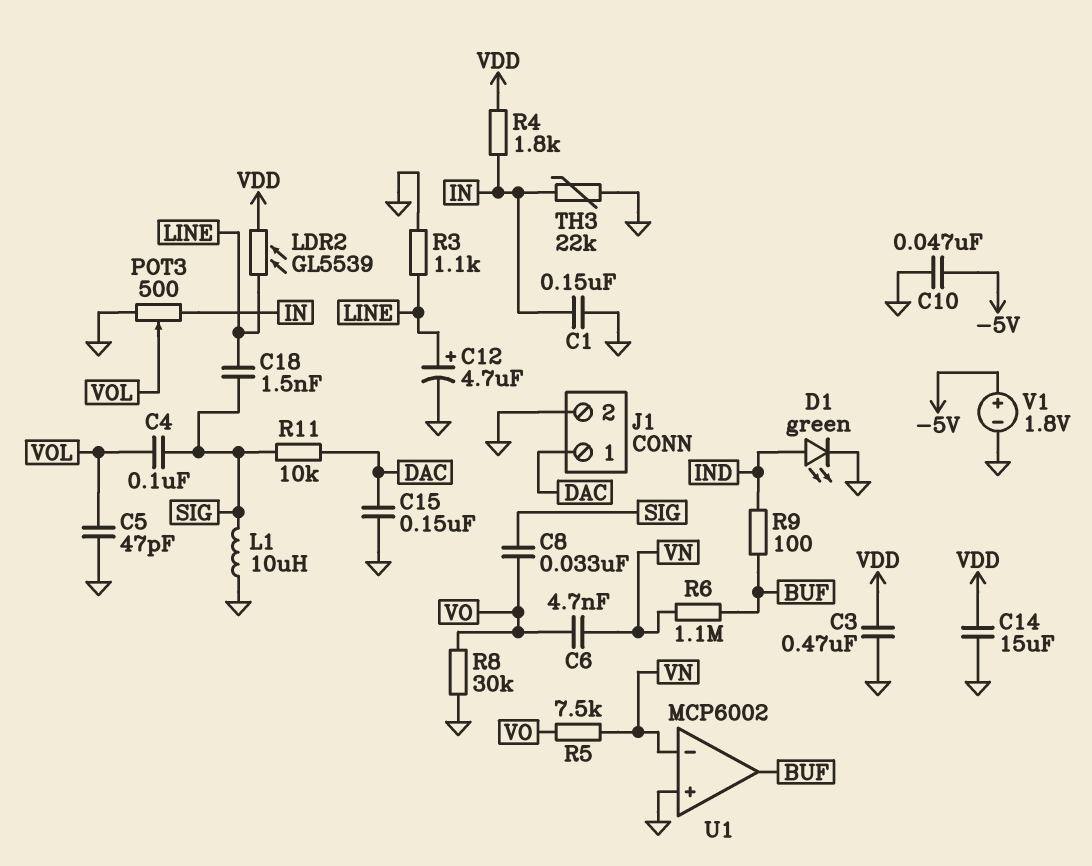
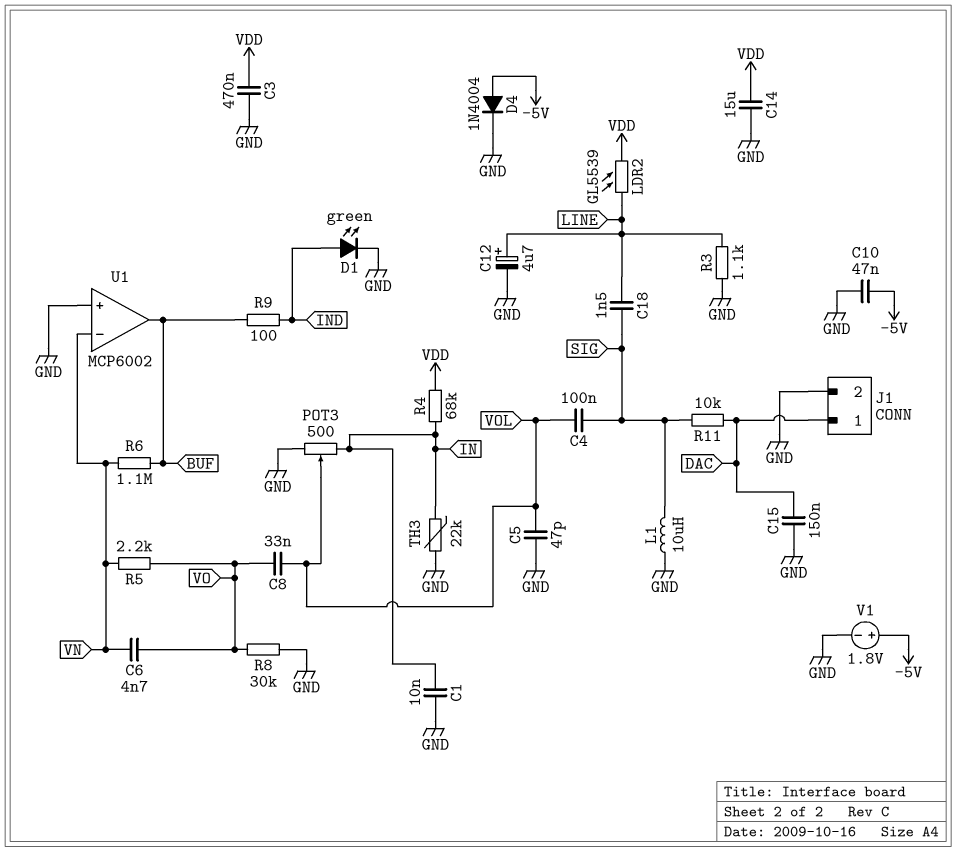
C1: 150nF (GND, IN) -> 10nF (GND, IN)
C8: 33nF (SIG, VO) -> 33nF (VO, VOL)
D4: none -> diode 1N4004 (A -5V, K GND)
R4: 1.8k (IN, VDD) -> 68k (IN, VDD)
R5: 7.5k (VN, VO) -> 2.2k (VN, VO)

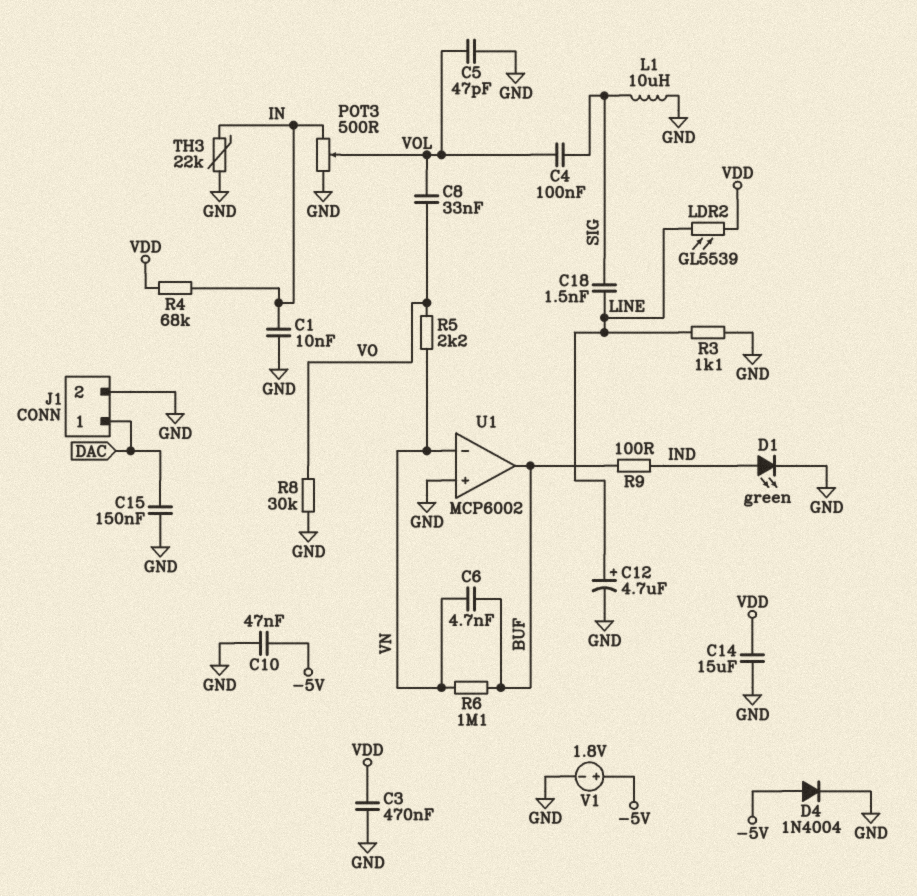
C6: 4.7nF (VN, VO) -> 4.7nF (BUF, VN)
R11: 10k (DAC, SIG) -> none

